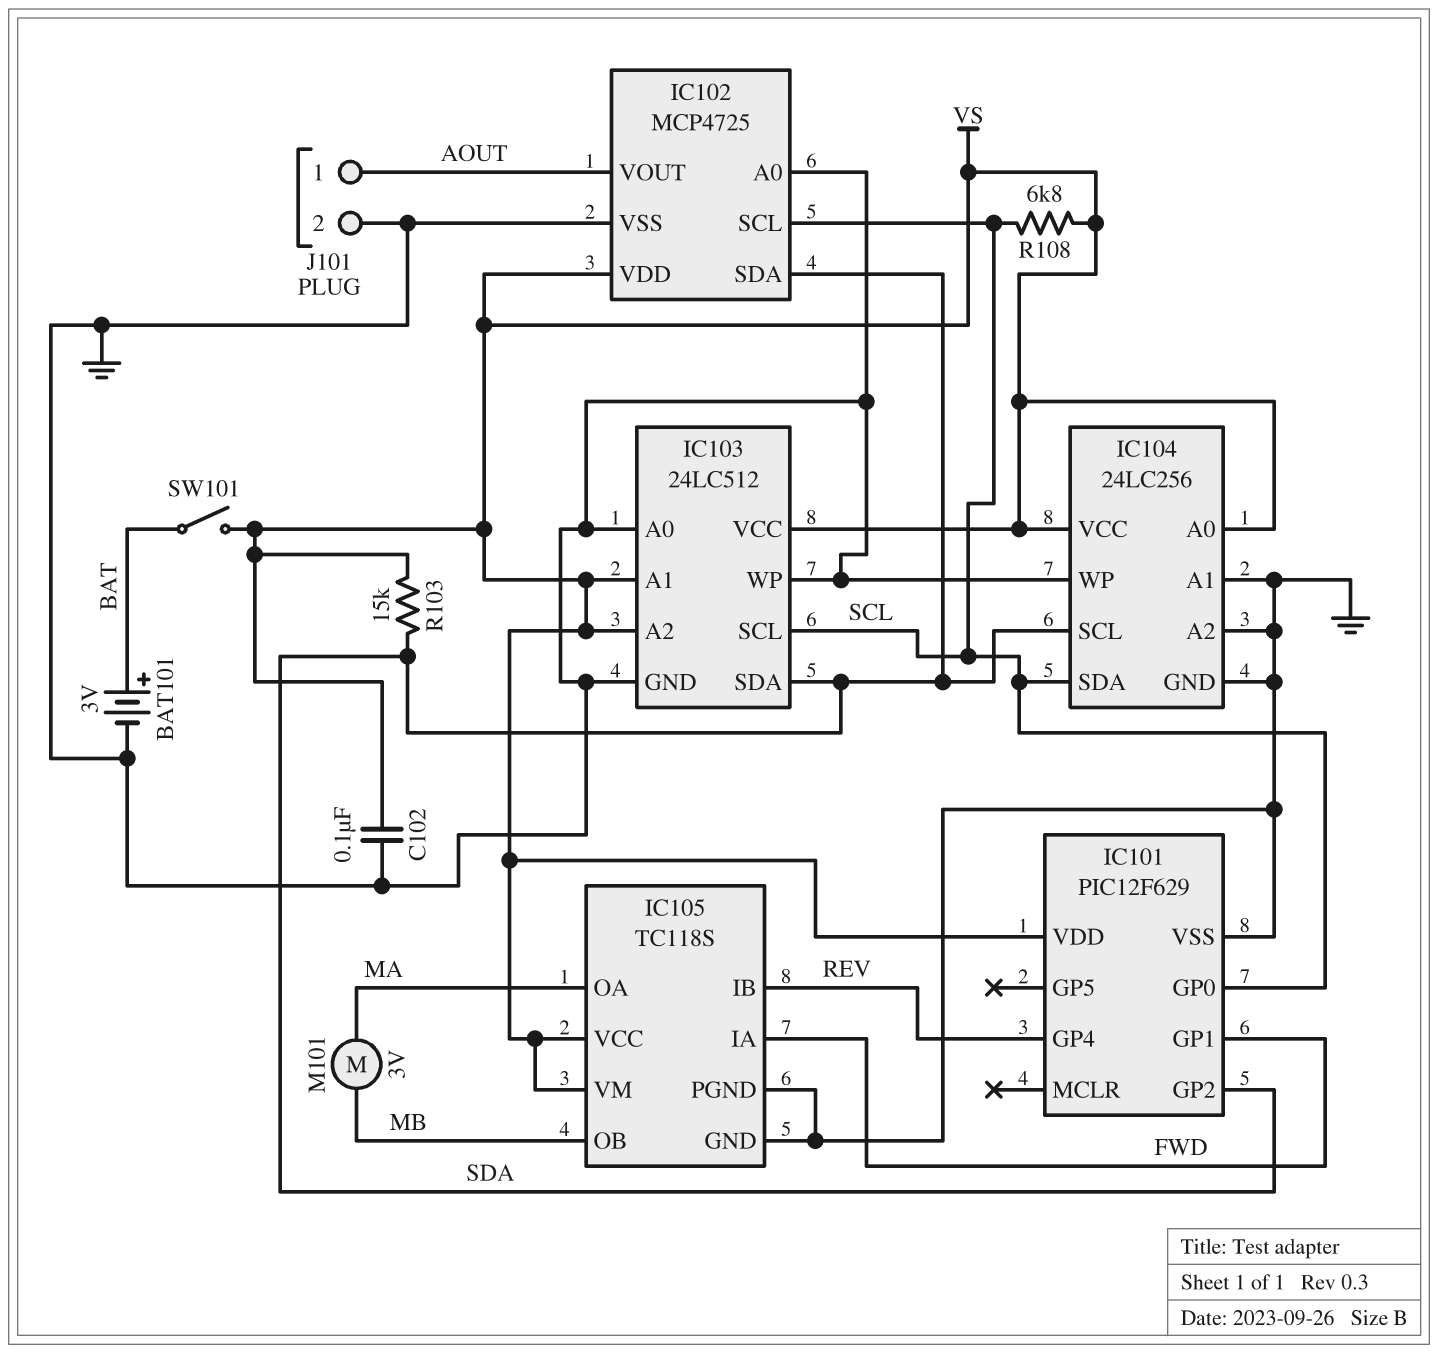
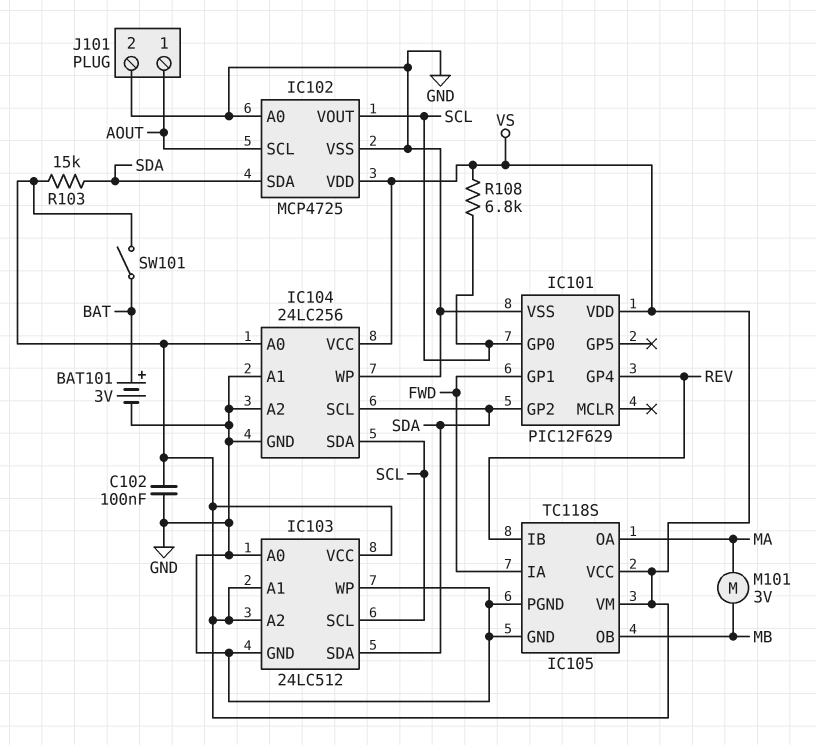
IC102 pin SCL: SCL -> AOUT
IC102 pin VOUT: AOUT -> SCL

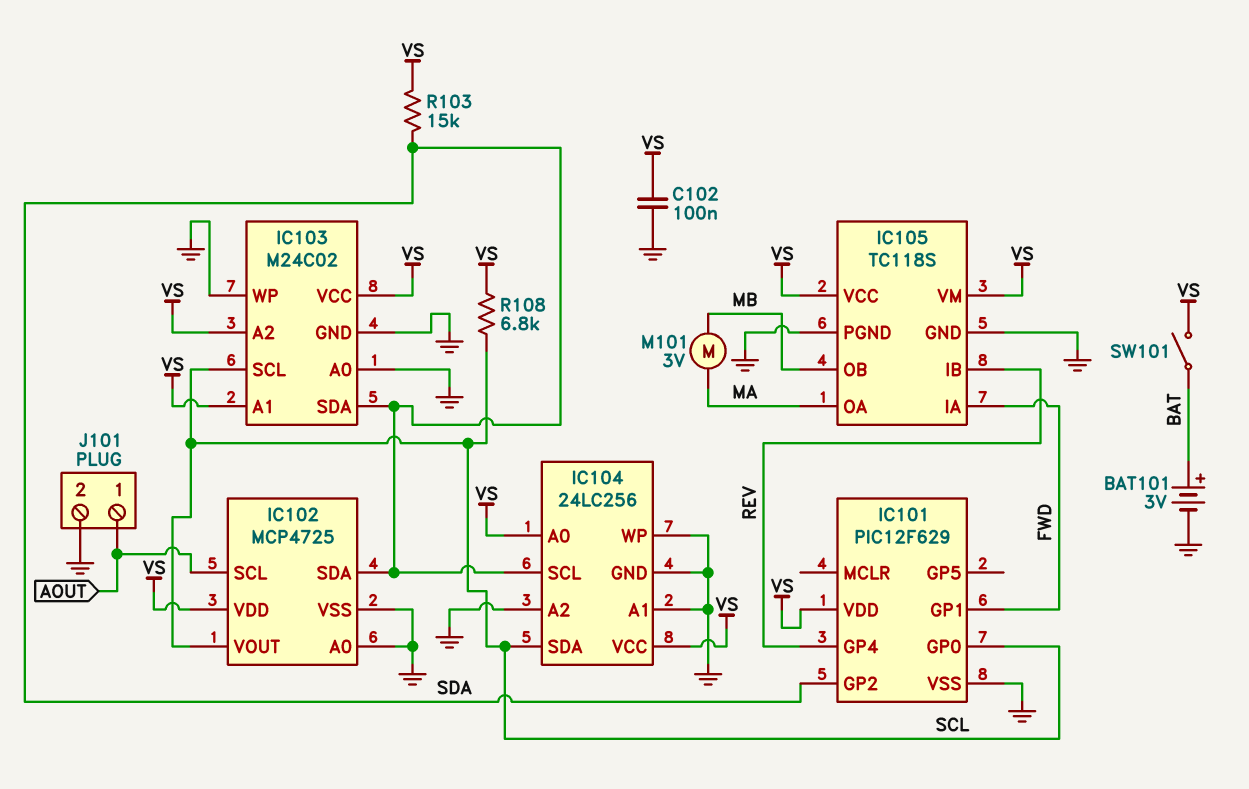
IC103: 24LC512 -> M24C02

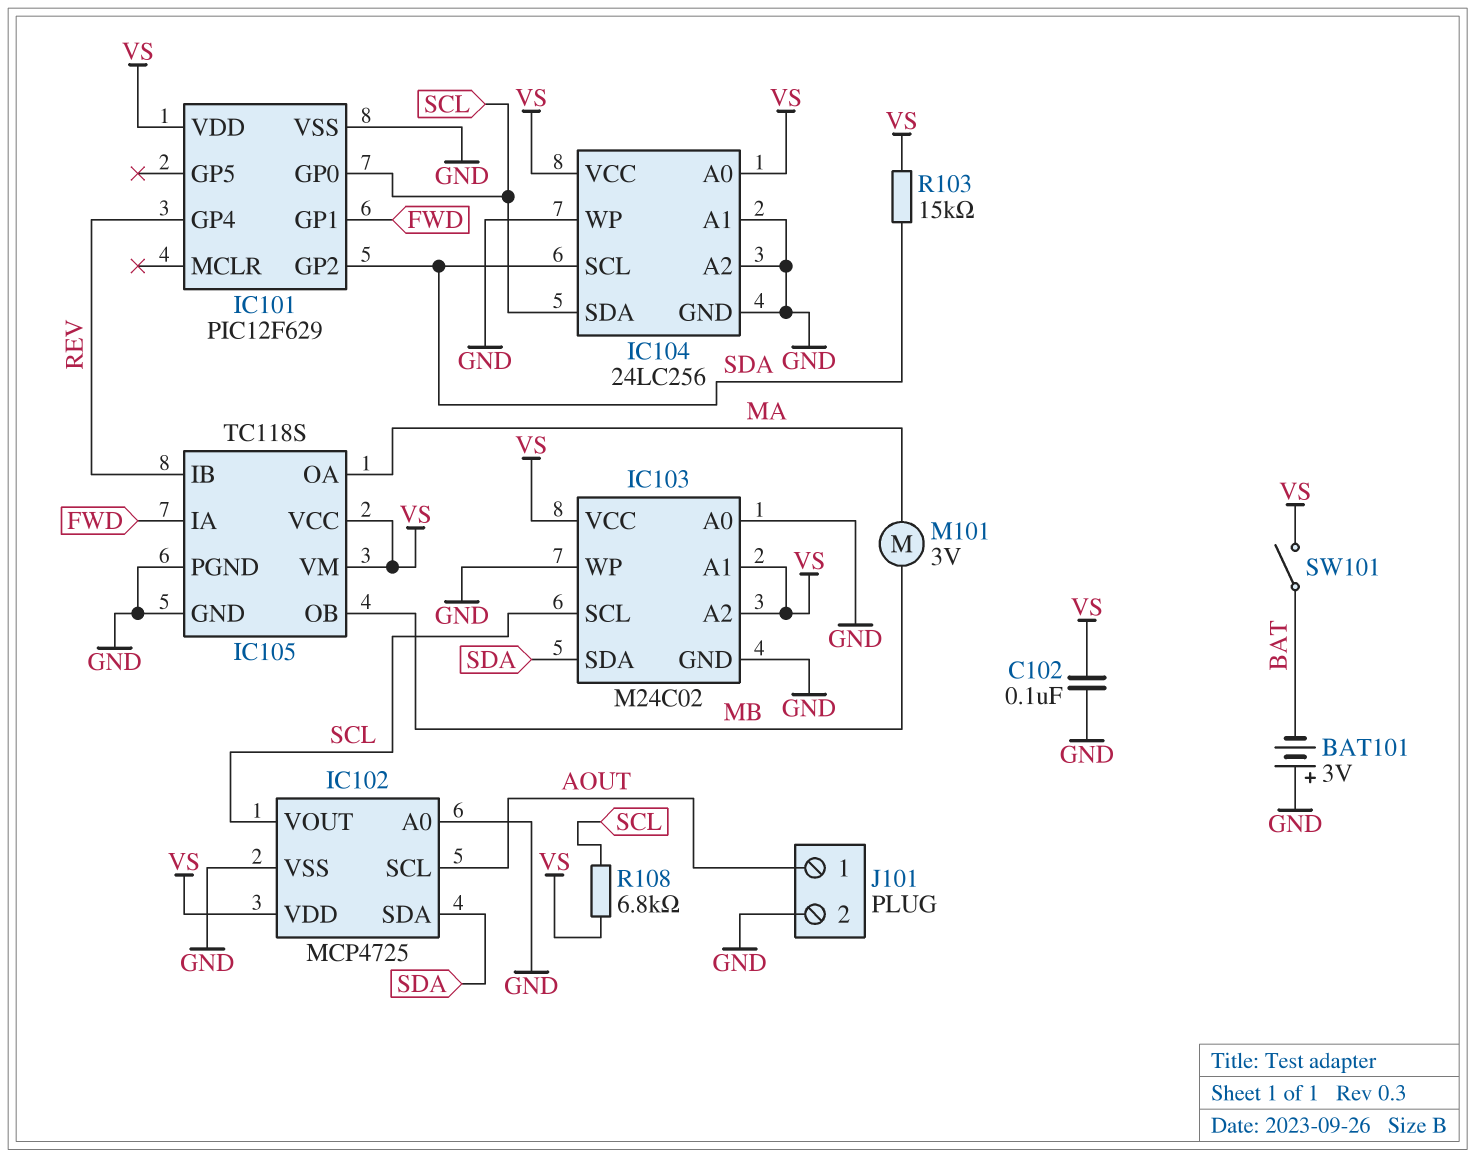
BAT101: 3V (plus BAT, minus GND) -> 3V (plus GND, minus BAT)

